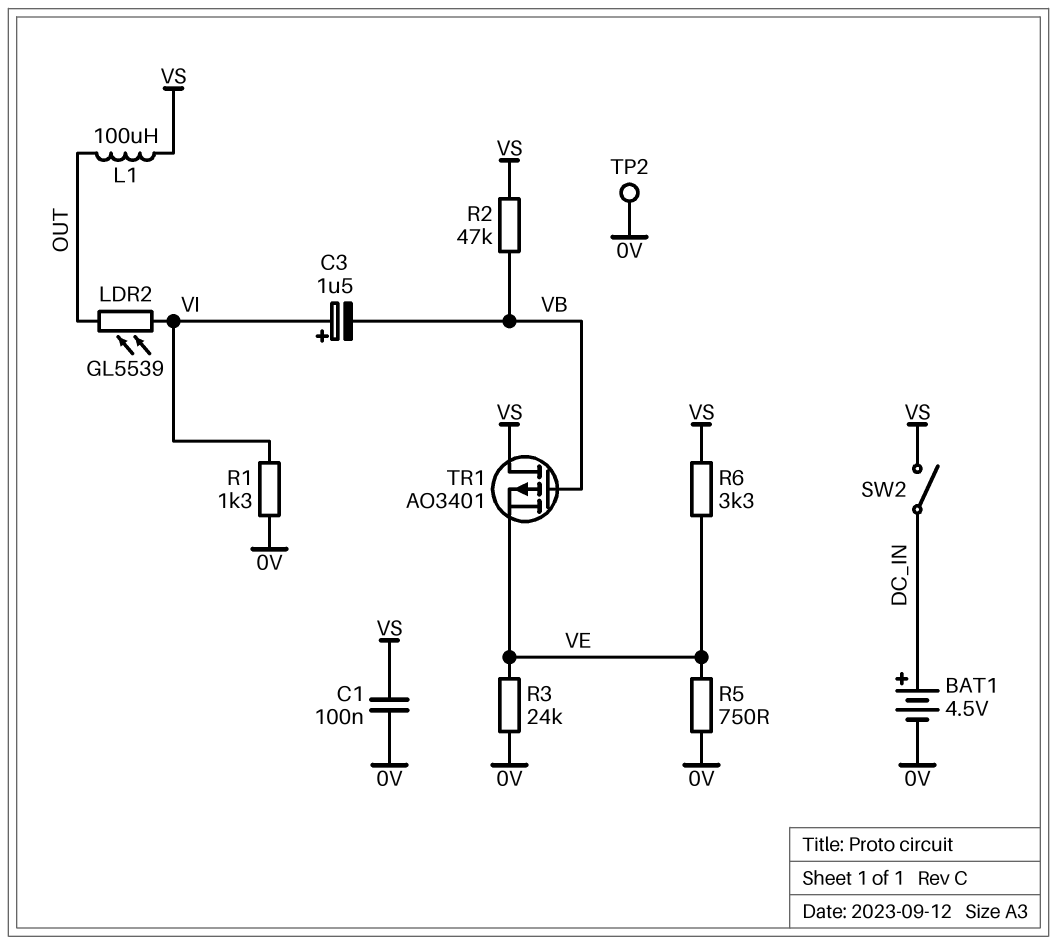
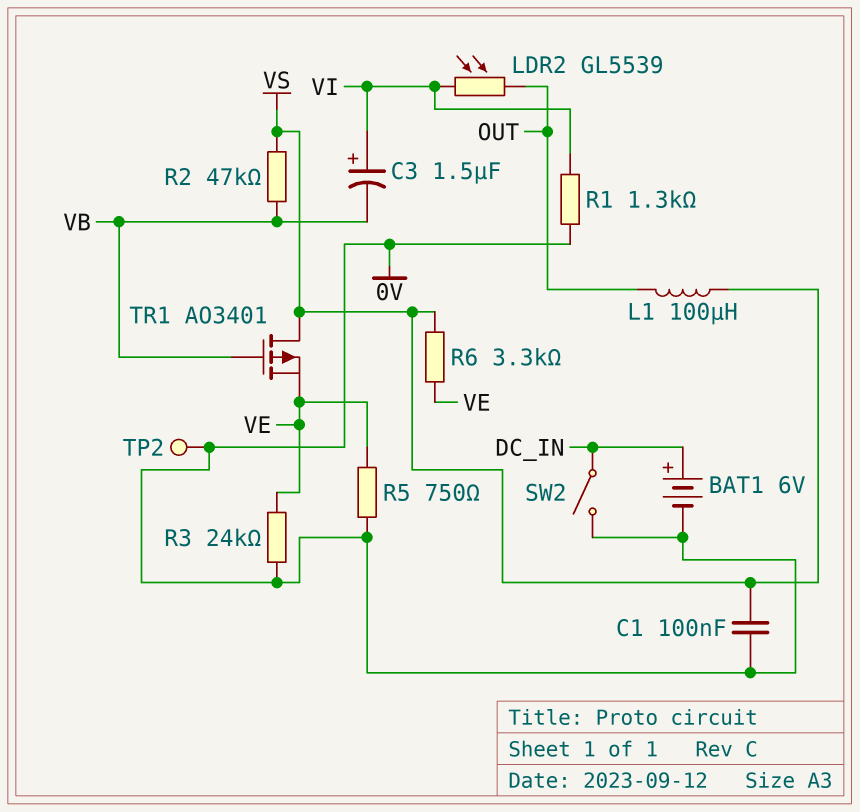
BAT1: 4.5V (plus DC_IN, minus 0V) -> 6V (plus DC_IN, minus 0V)
SW2: switch (DC_IN, VS) -> switch (0V, DC_IN)

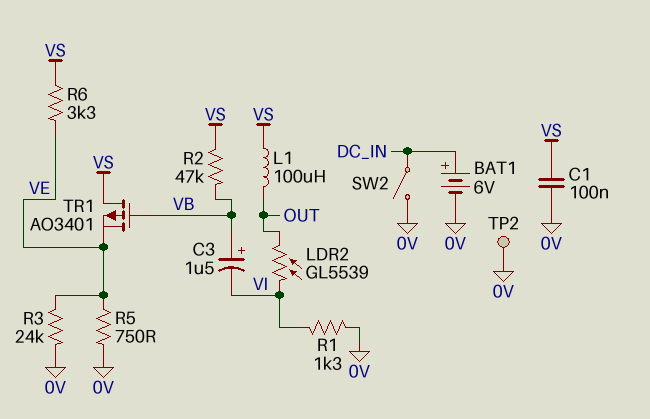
C3: 1.5uF (plus VI, minus VB) -> 1.5uF (plus VB, minus VI)

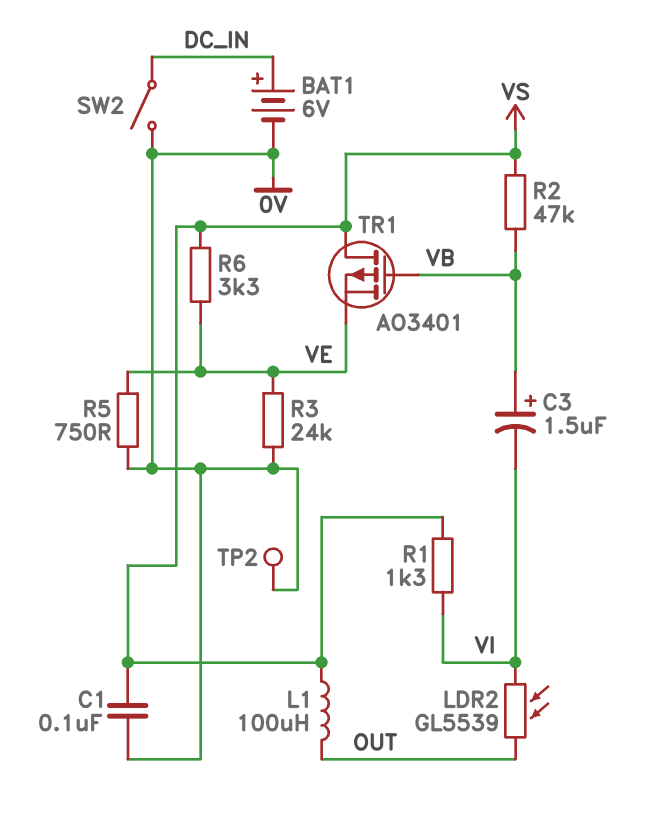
R1: 1.3k (0V, VI) -> 1.3k (VI, VS)

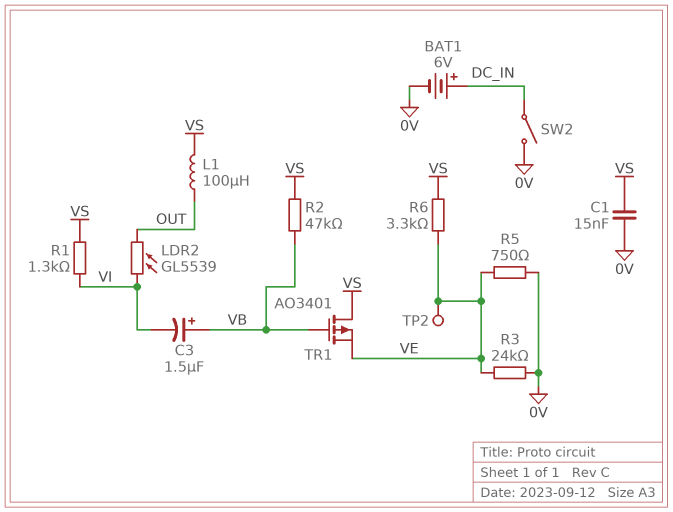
C1: 100nF (0V, VS) -> 15nF (0V, VS)
TP2: test point (0V) -> test point (VE)

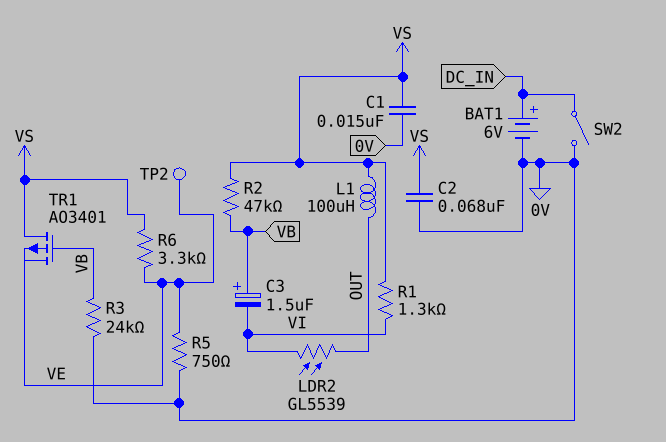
C2: none -> 68nF (0V, VS)
R3: 24k (0V, VE) -> 24k (0V, VB)

